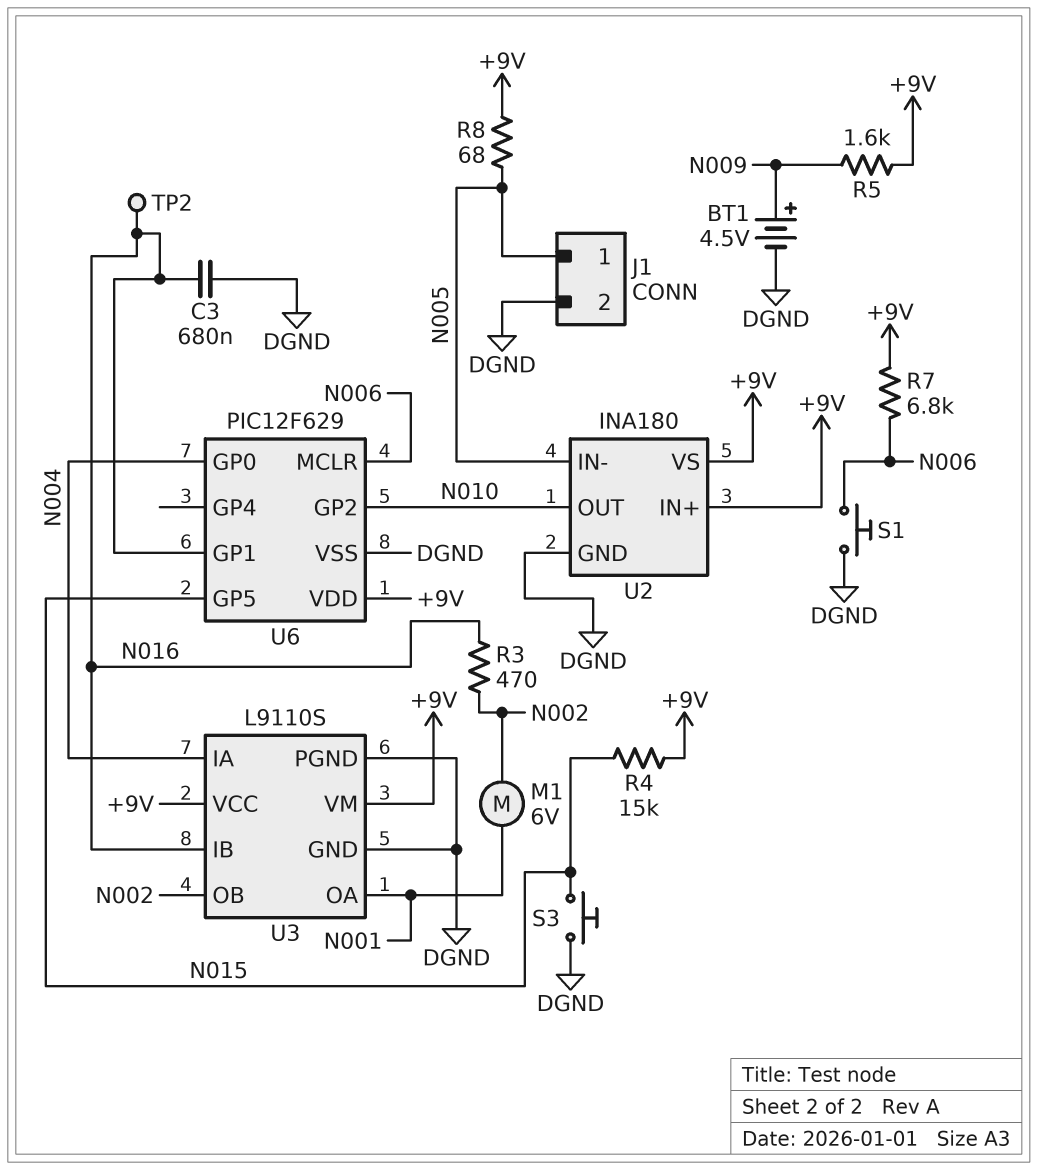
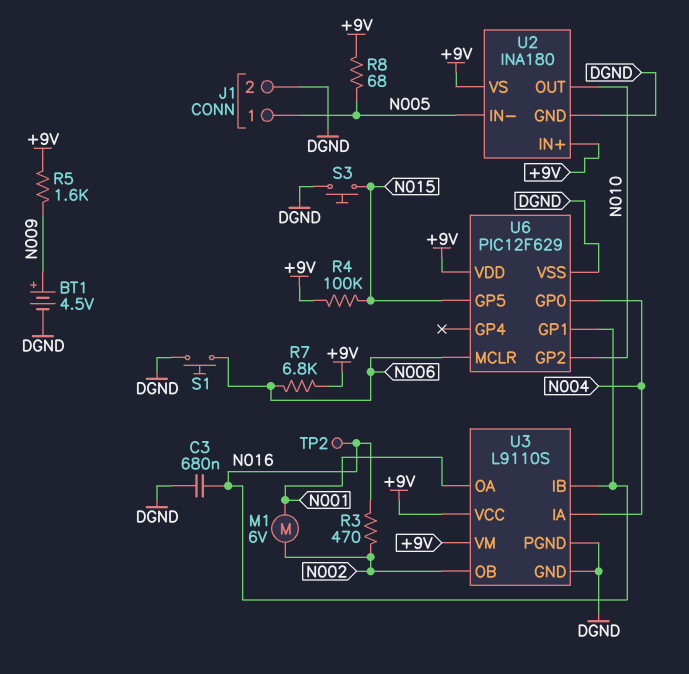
R4: 15k (+9V, N015) -> 100k (+9V, N015)

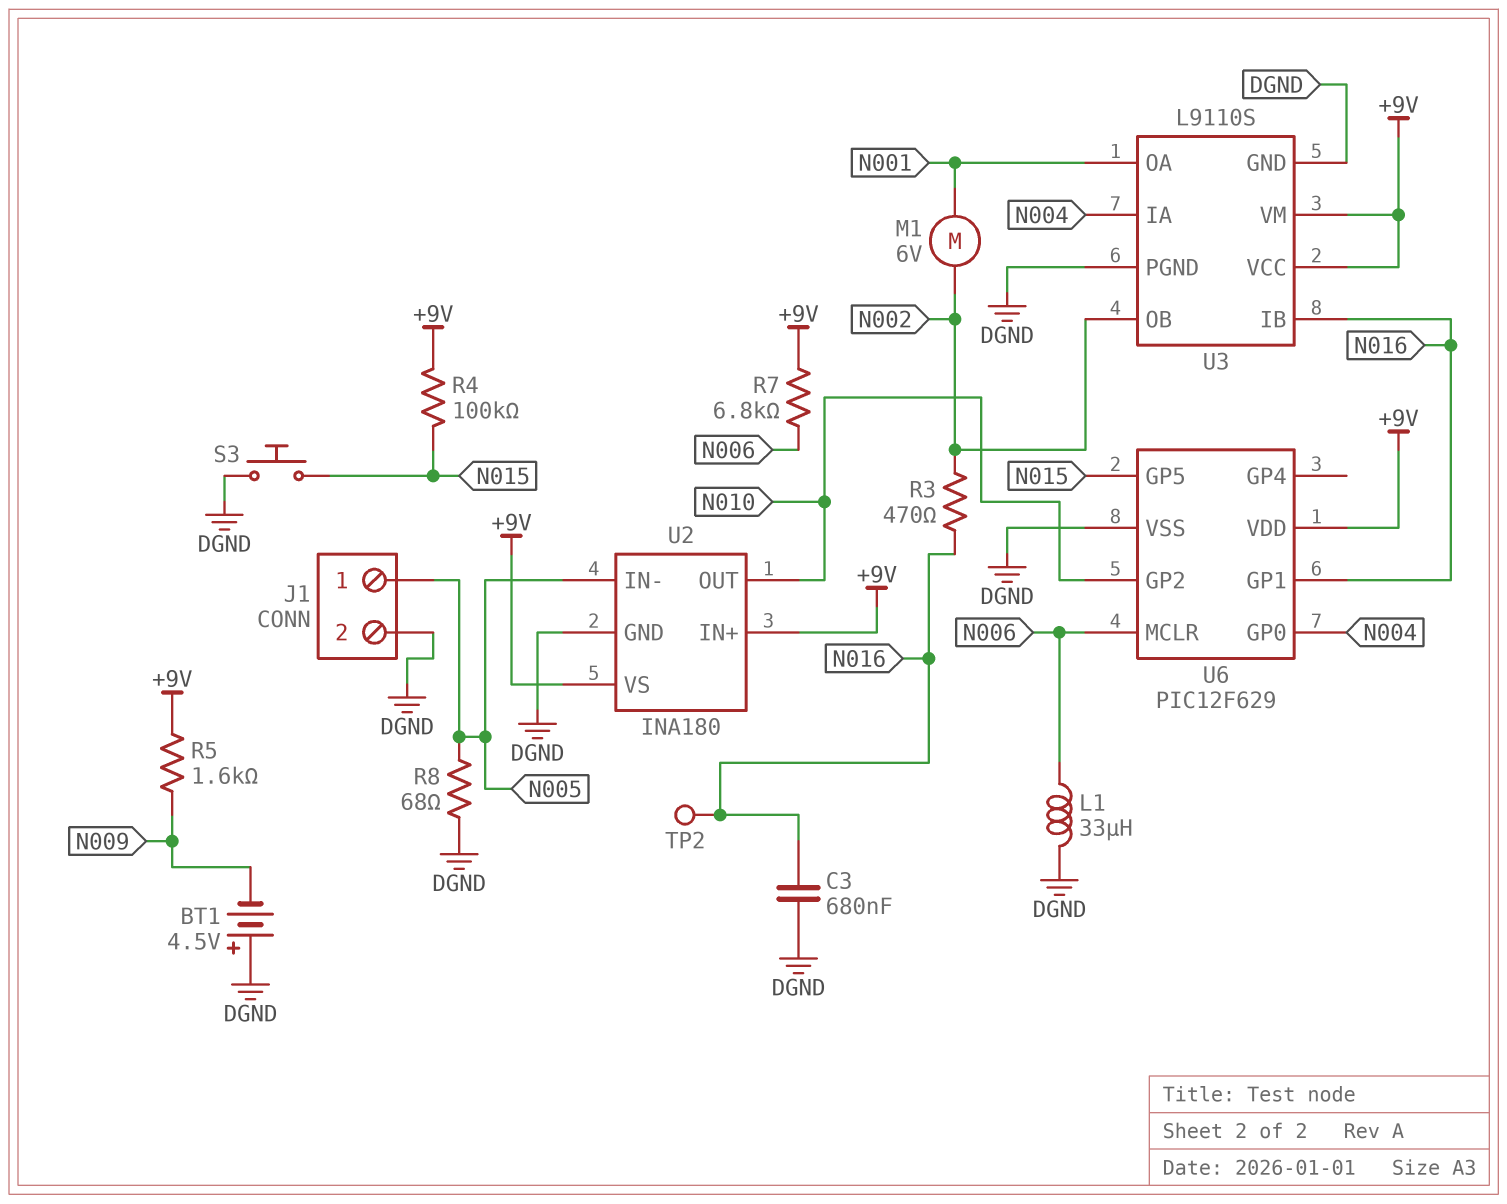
BT1: 4.5V (plus N009, minus DGND) -> 4.5V (plus DGND, minus N009)
L1: none -> 33uH (DGND, N006)
R8: 68 (+9V, N005) -> 68 (DGND, N005)
S1: button (DGND, N006) -> none

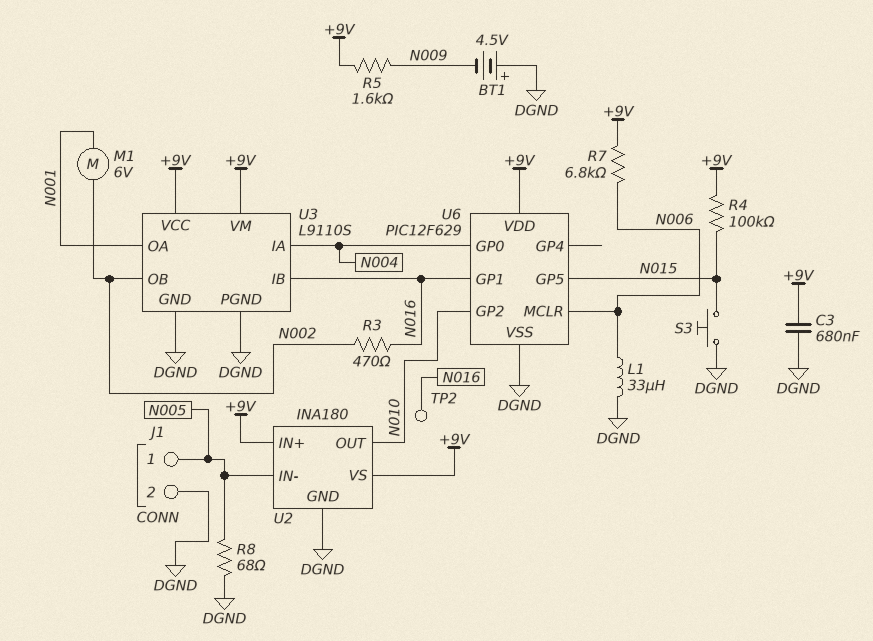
C3: 680nF (DGND, N016) -> 680nF (+9V, DGND)

